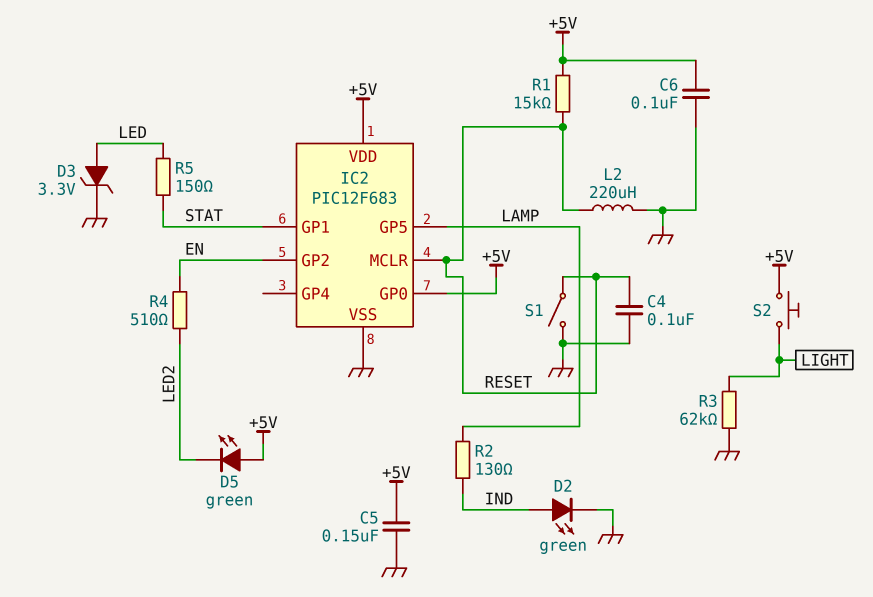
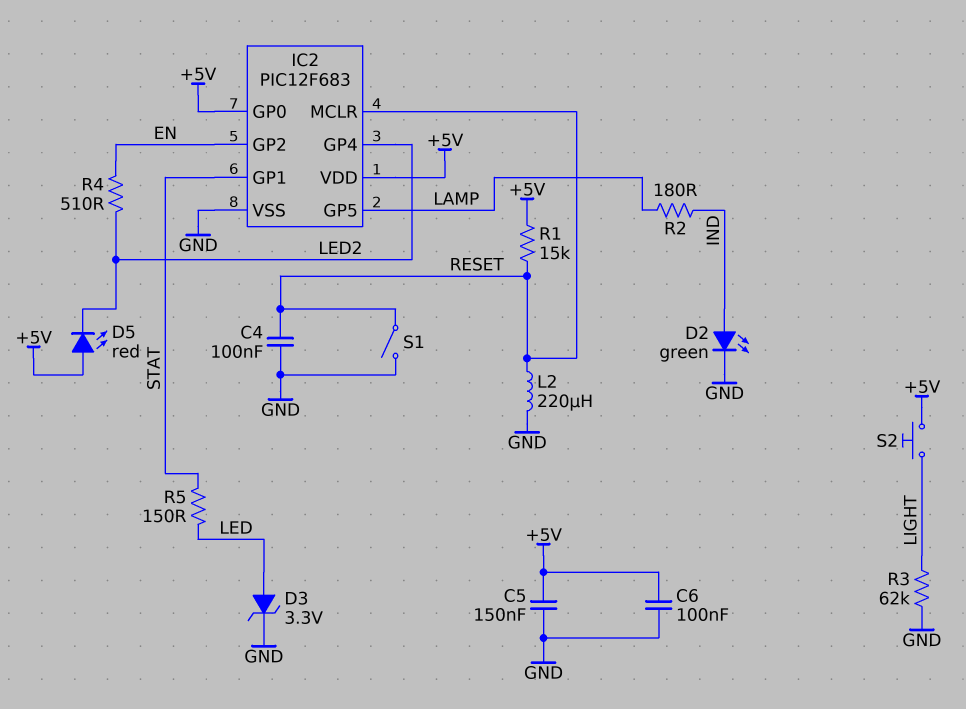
D5: LED green (A +5V, K LED2) -> LED red (A +5V, K LED2)
IC2 pin GP4: none -> LED2
R2: 130 (IND, LAMP) -> 180 (IND, LAMP)

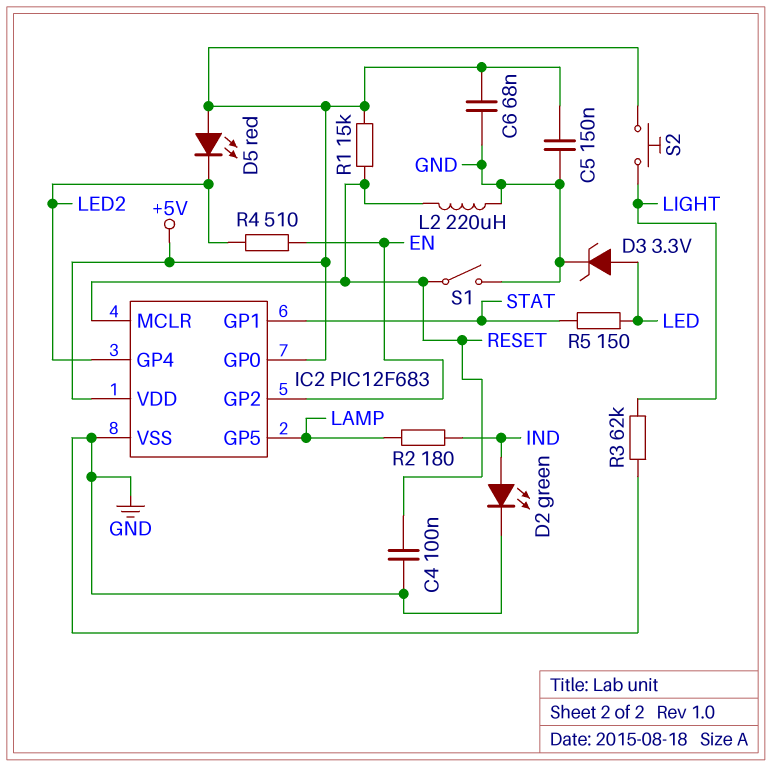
C6: 100nF (+5V, GND) -> 68nF (+5V, GND)

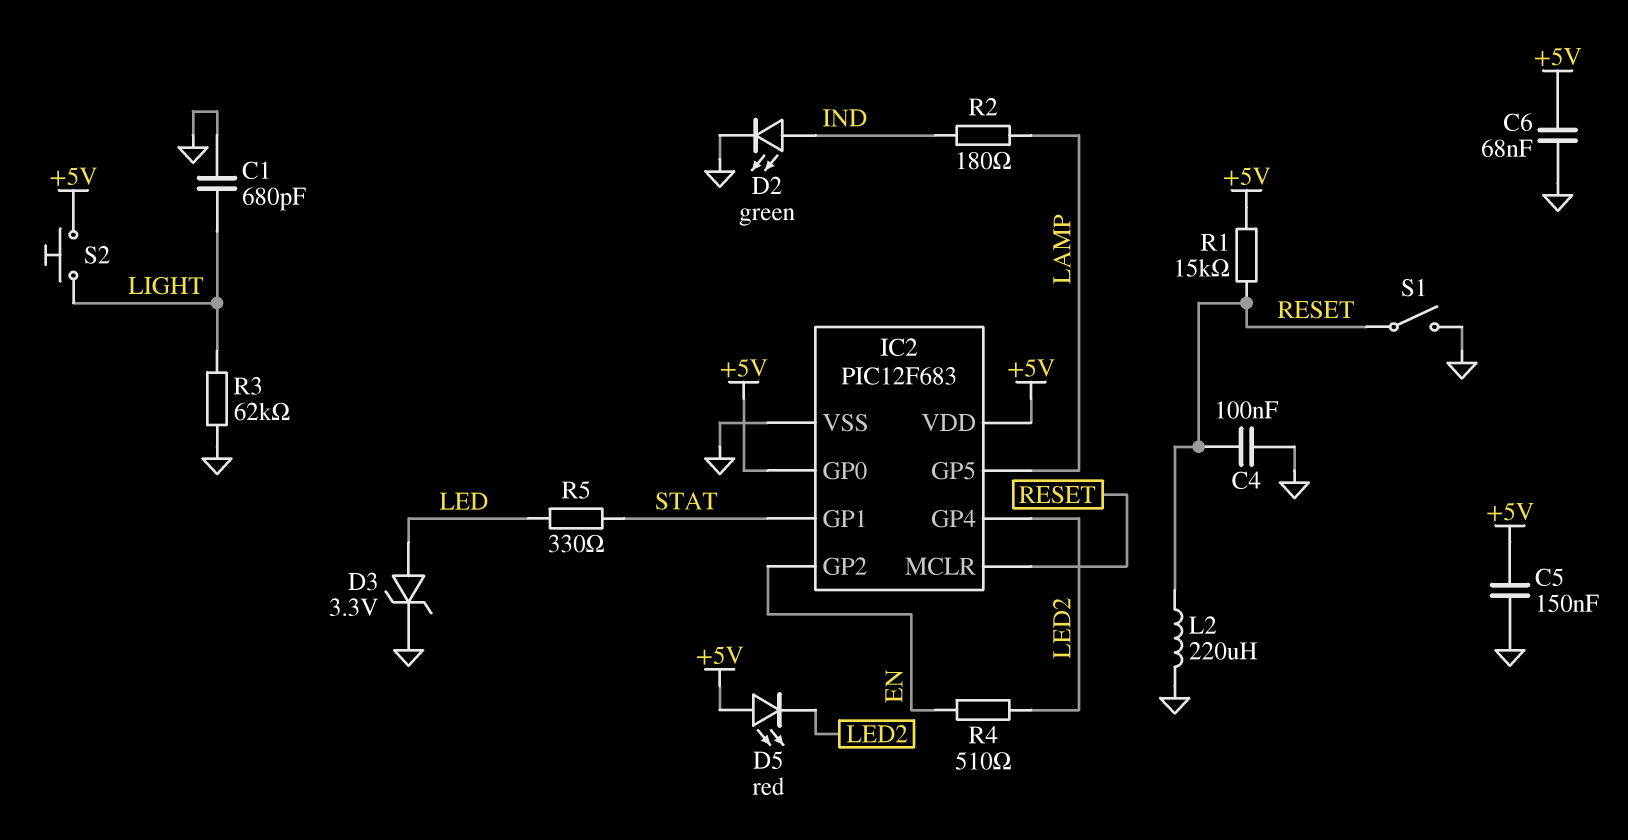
C1: none -> 680pF (GND, LIGHT)
R5: 150 (LED, STAT) -> 330 (LED, STAT)

